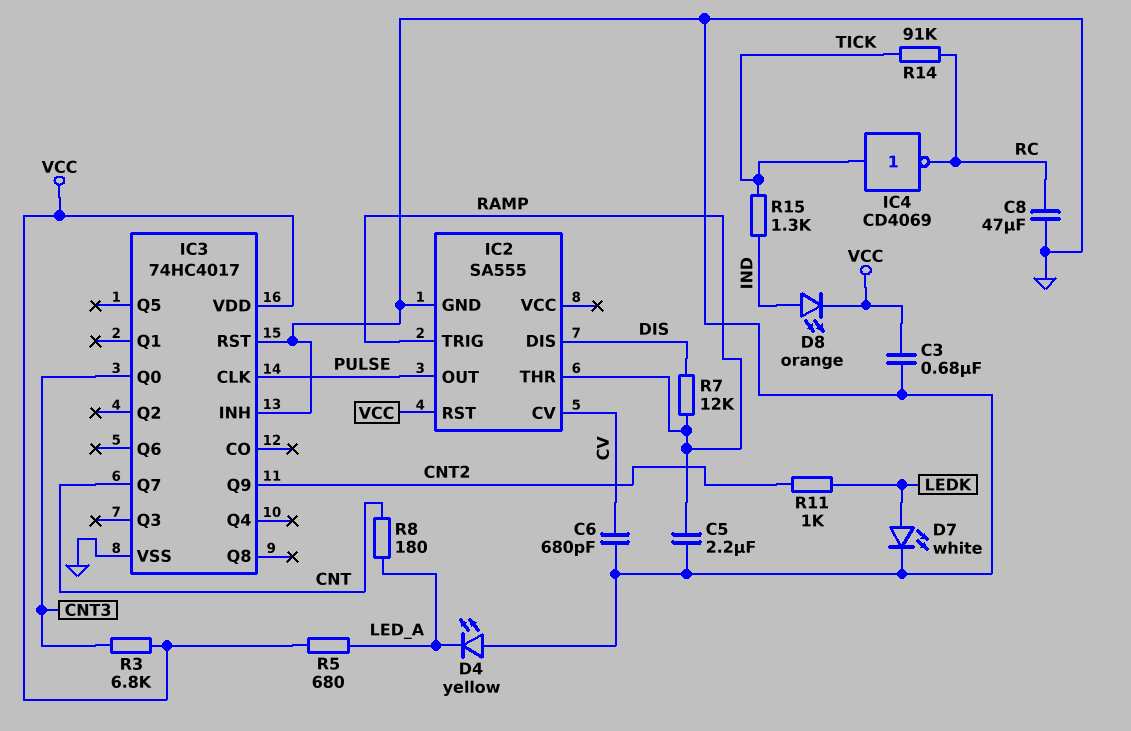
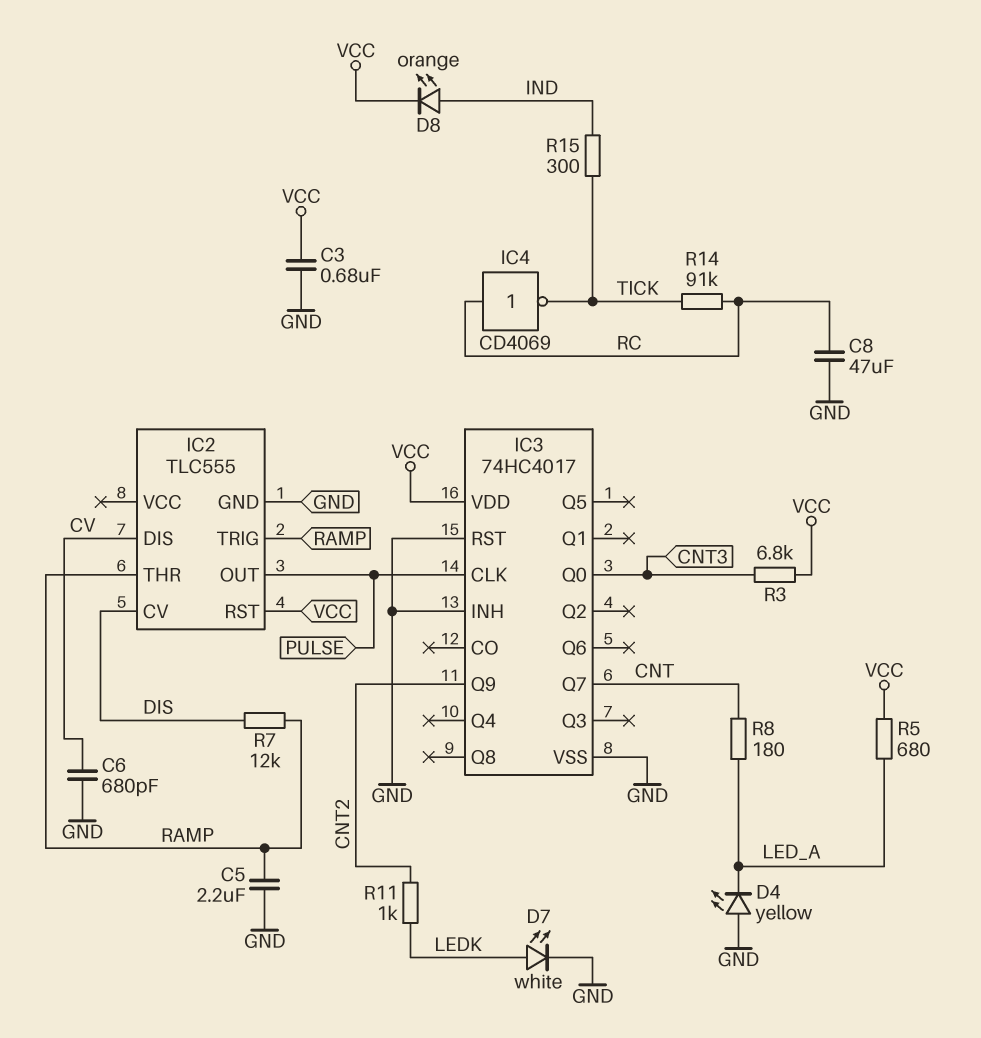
IC2: SA555 -> TLC555
IC2 pin CV: CV -> DIS
IC2 pin DIS: DIS -> CV
IC4: NOT CD4069 (in TICK, out RC) -> NOT CD4069 (in RC, out TICK)
R15: 1.3k (IND, TICK) -> 300 (IND, TICK)

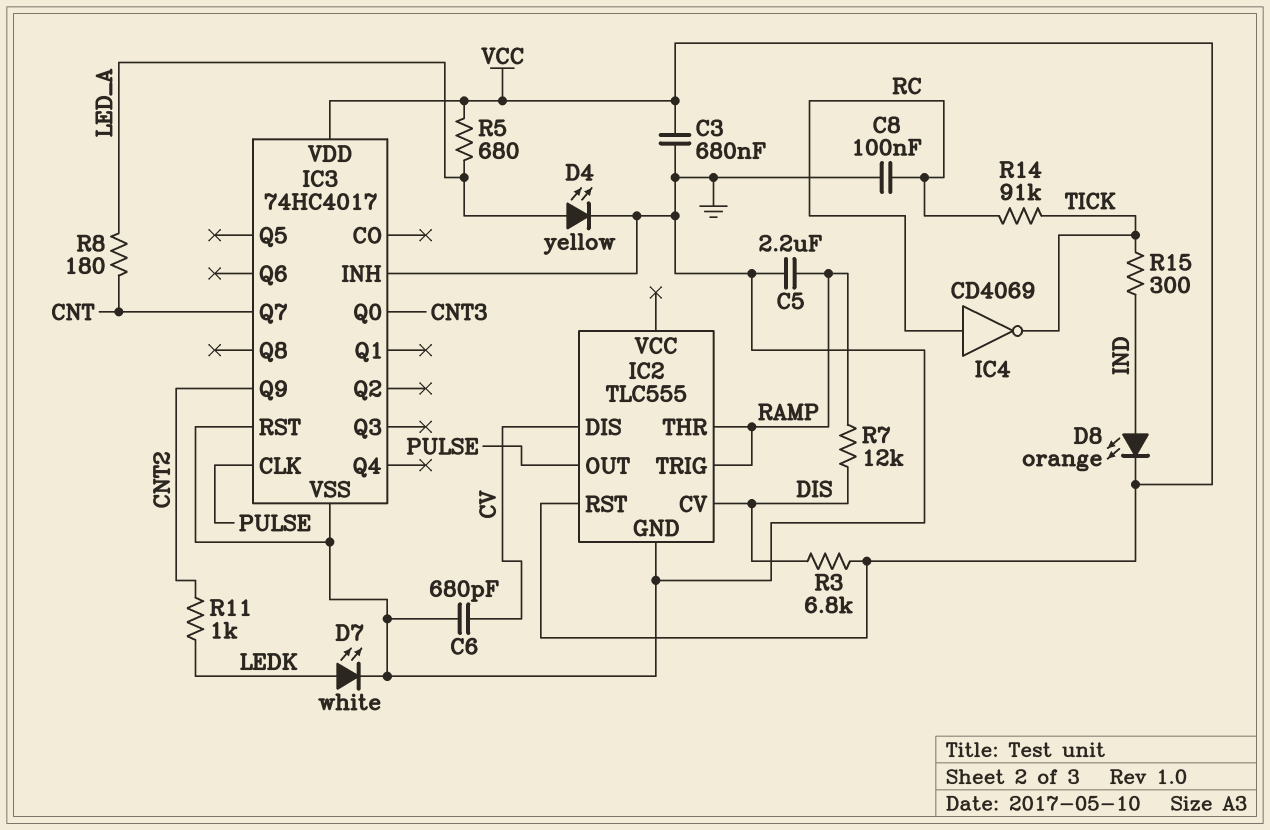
C8: 47uF (GND, RC) -> 100nF (GND, RC)
D4: LED yellow (A GND, K LED_A) -> LED yellow (A LED_A, K GND)
R3: 6.8k (CNT3, VCC) -> 6.8k (DIS, VCC)

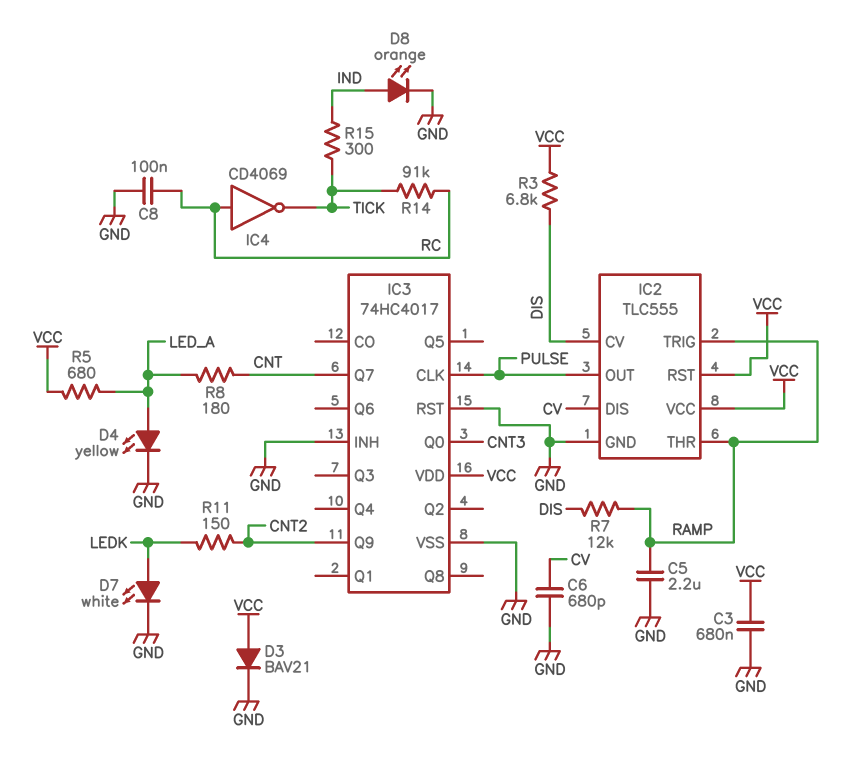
D3: none -> diode BAV21 (A VCC, K GND)
D8: LED orange (A IND, K VCC) -> LED orange (A IND, K GND)
IC2 pin VCC: none -> VCC
R11: 1k (CNT2, LEDK) -> 150 (CNT2, LEDK)

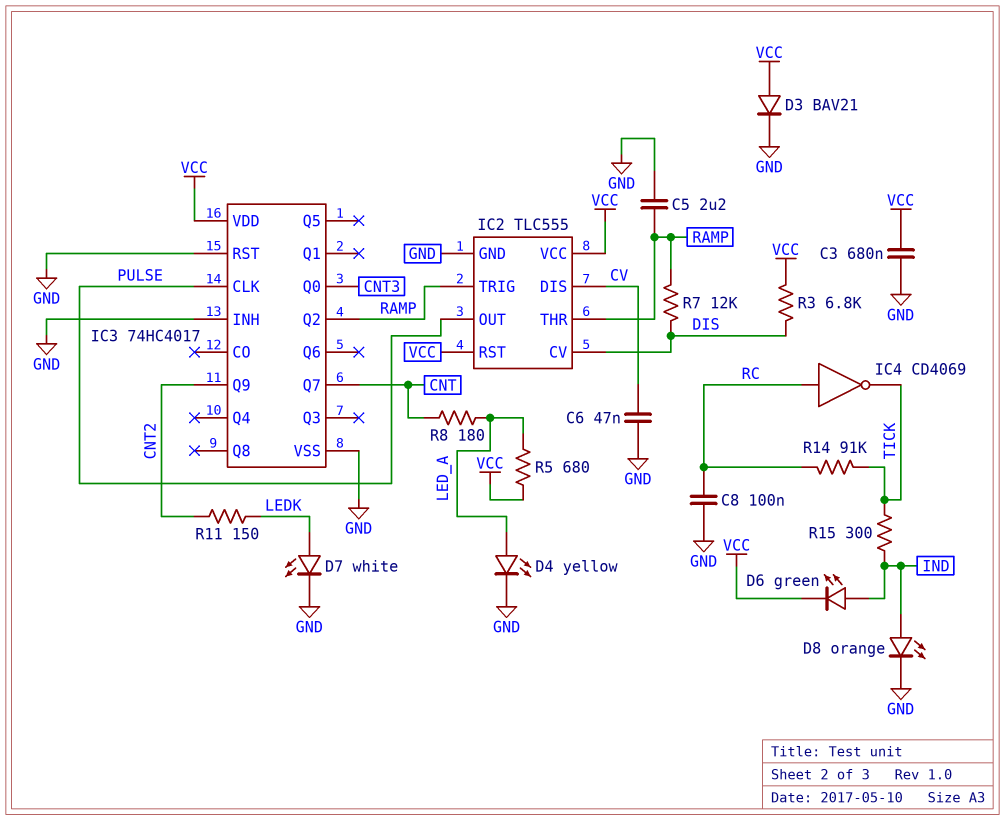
C6: 680pF (CV, GND) -> 47nF (CV, GND)
D6: none -> LED green (A IND, K VCC)
IC3 pin Q2: none -> RAMP

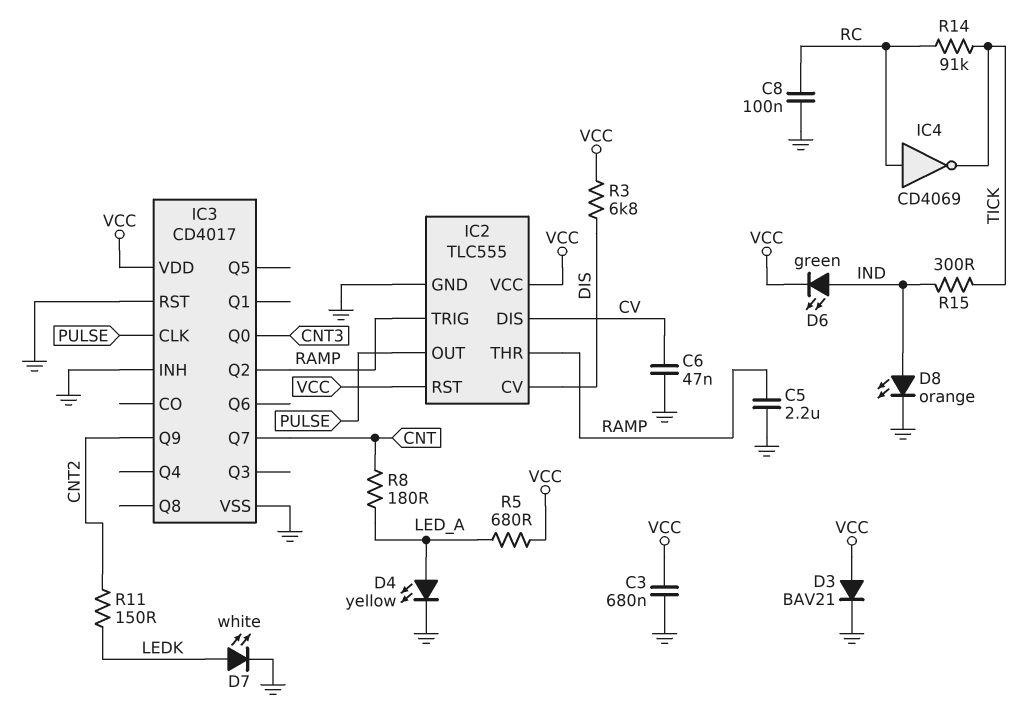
IC3: 74HC4017 -> CD4017
R7: 12k (DIS, RAMP) -> none

